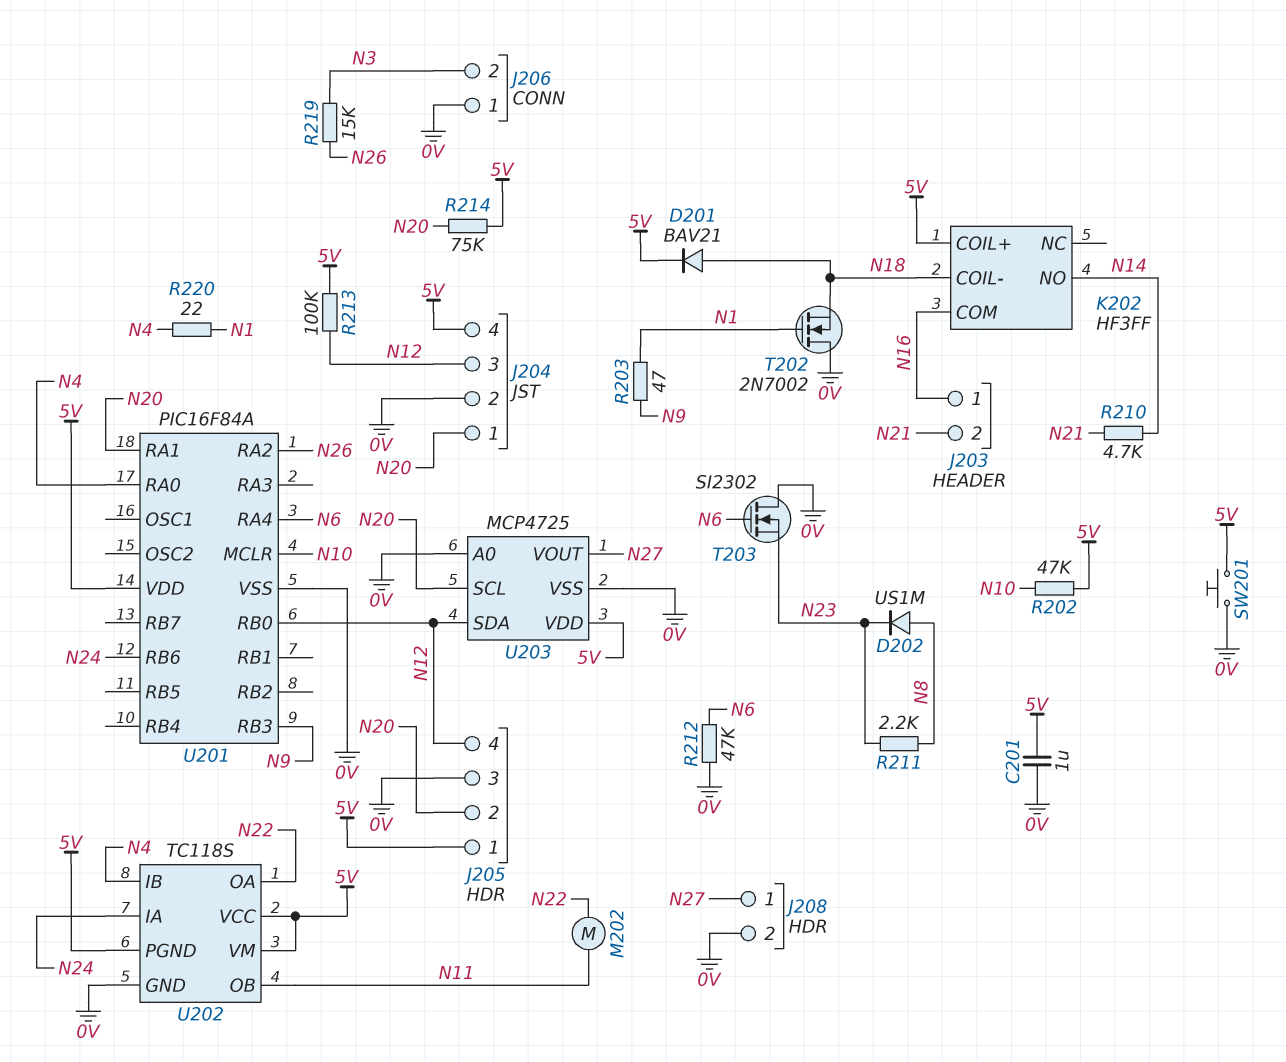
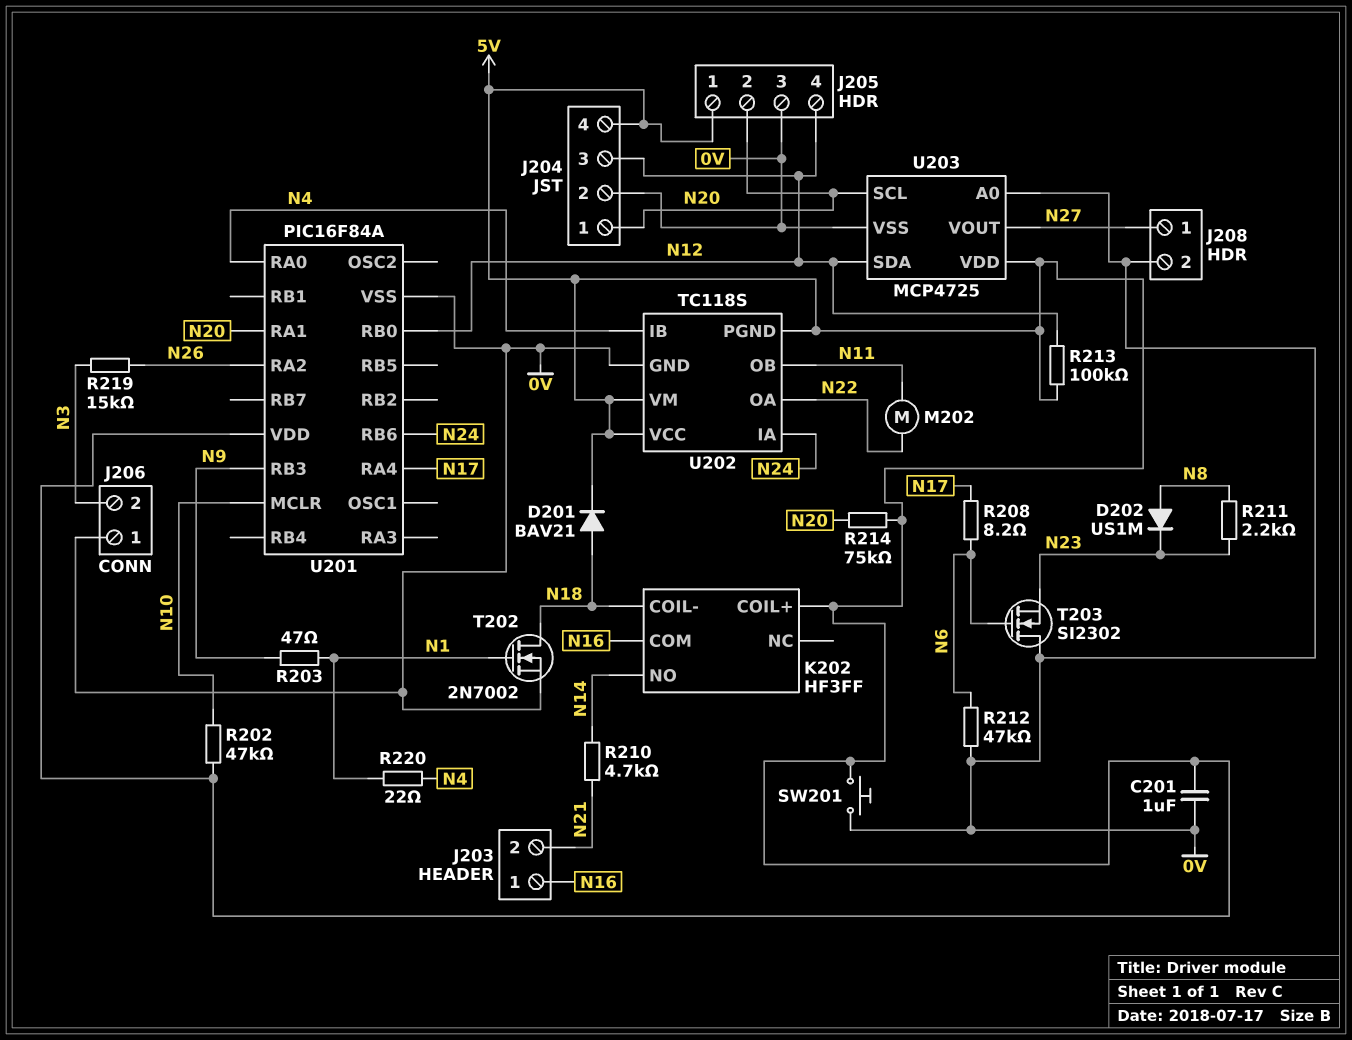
R208: none -> 8.2 (N6, N17)
T202: NMOS 2N7002 (G N1, D 0V, S N18) -> NMOS 2N7002 (G N1, D N18, S 0V)
U201 pin RA4: N6 -> N17

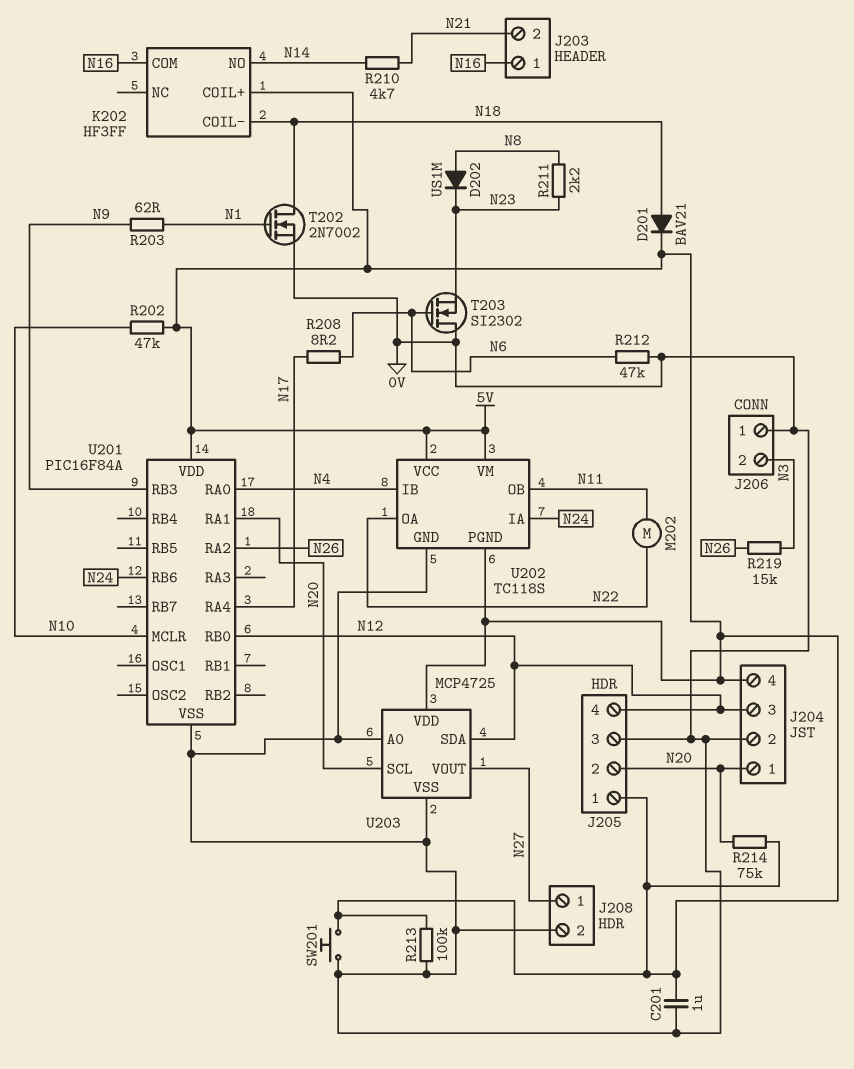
R203: 47 (N1, N9) -> 62 (N1, N9)
R213: 100k (5V, N12) -> 100k (0V, 5V)
R220: 22 (N1, N4) -> none

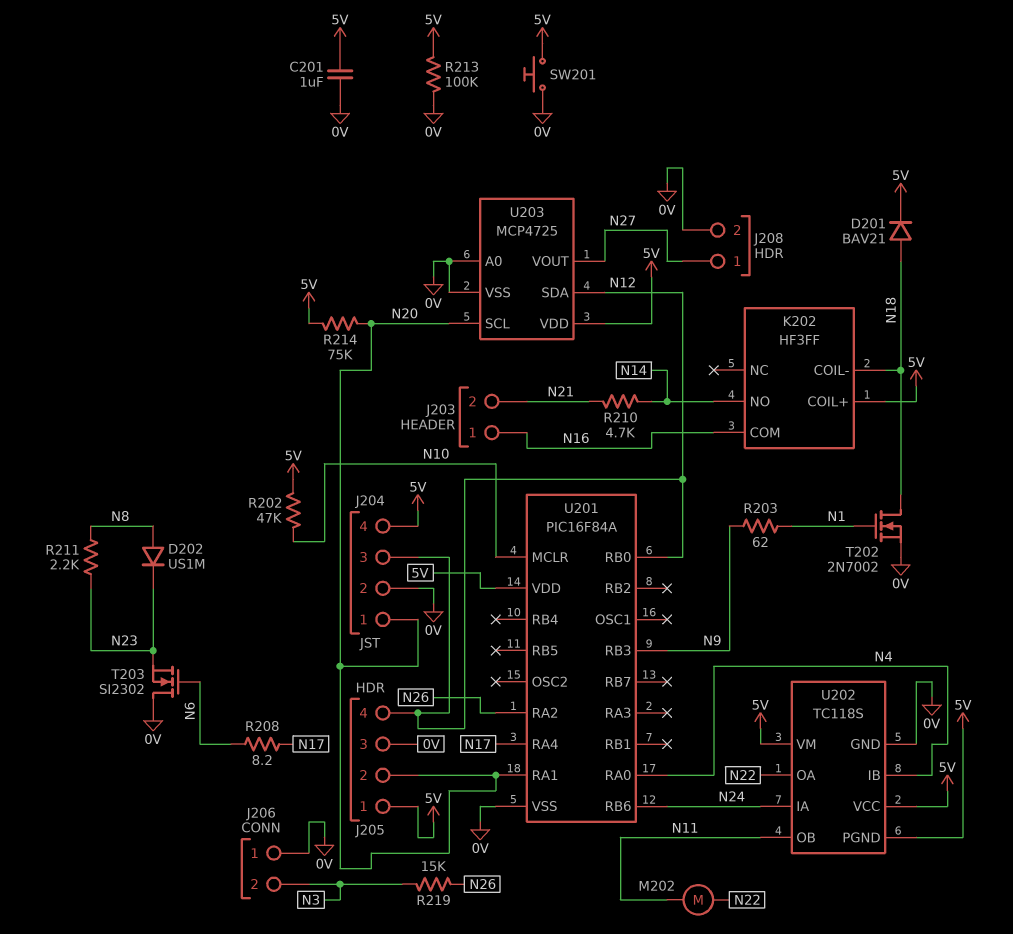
R212: 47k (0V, N6) -> none

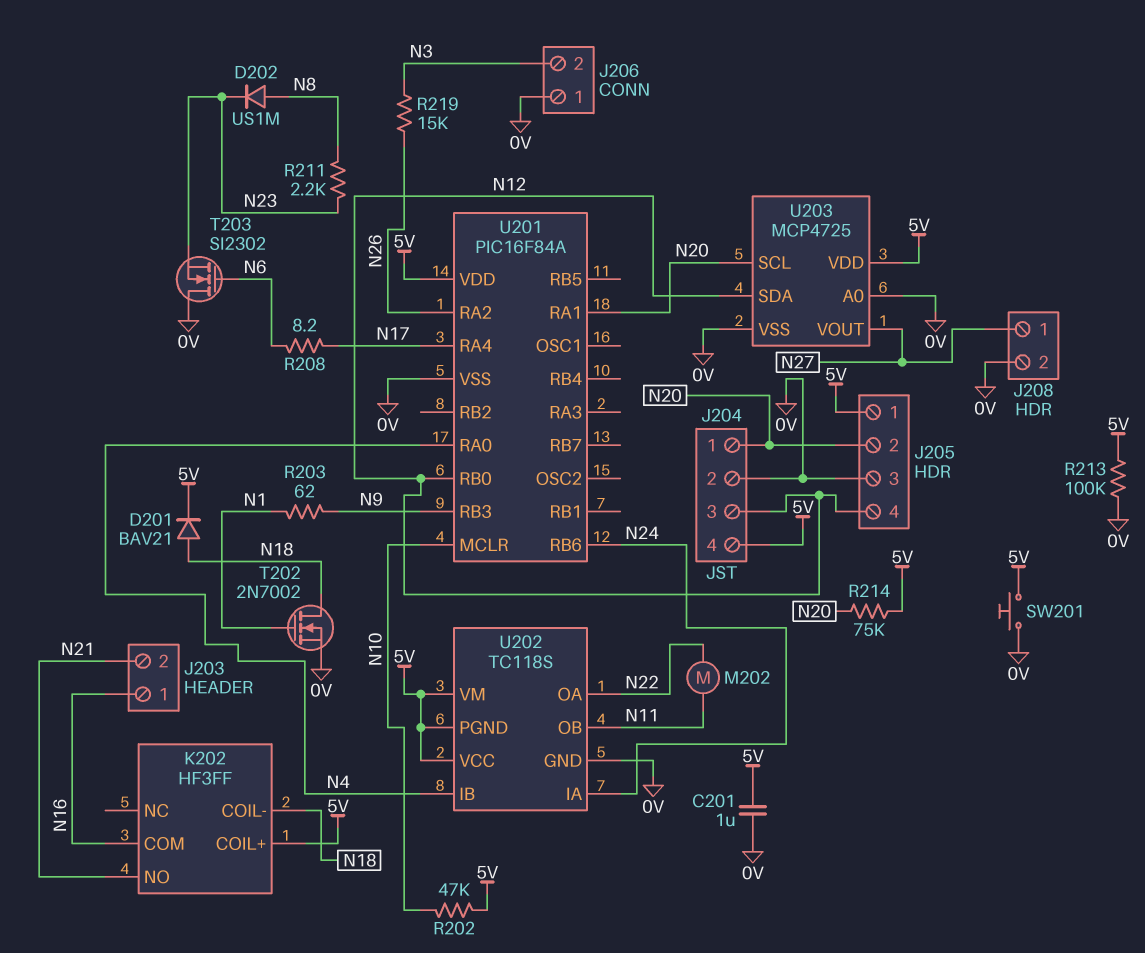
K202 pin NO: N14 -> N21
R210: 4.7k (N14, N21) -> none

